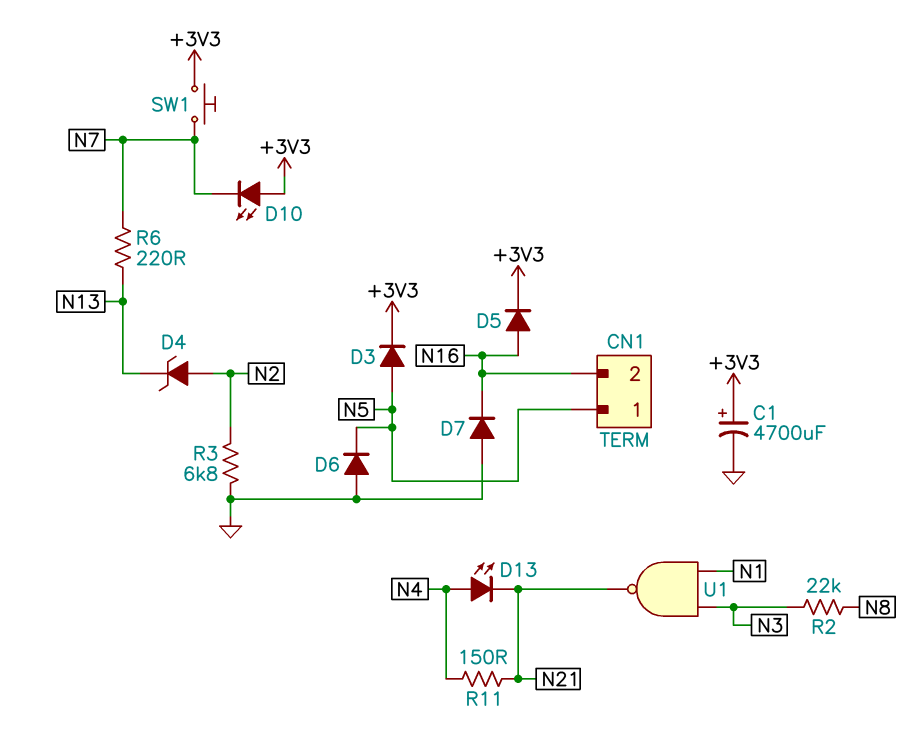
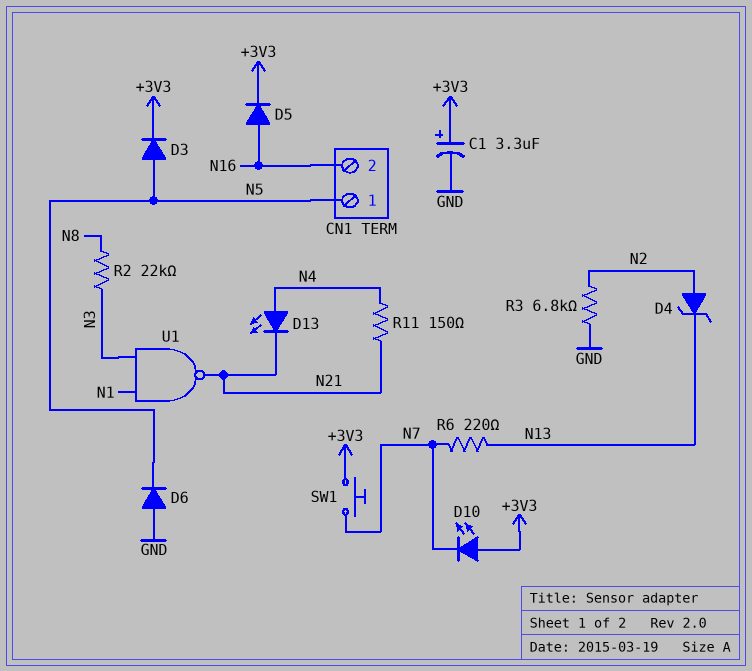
C1: 4700uF (plus +3V3, minus GND) -> 3.3uF (plus +3V3, minus GND)
D7: diode (A GND, K N16) -> none

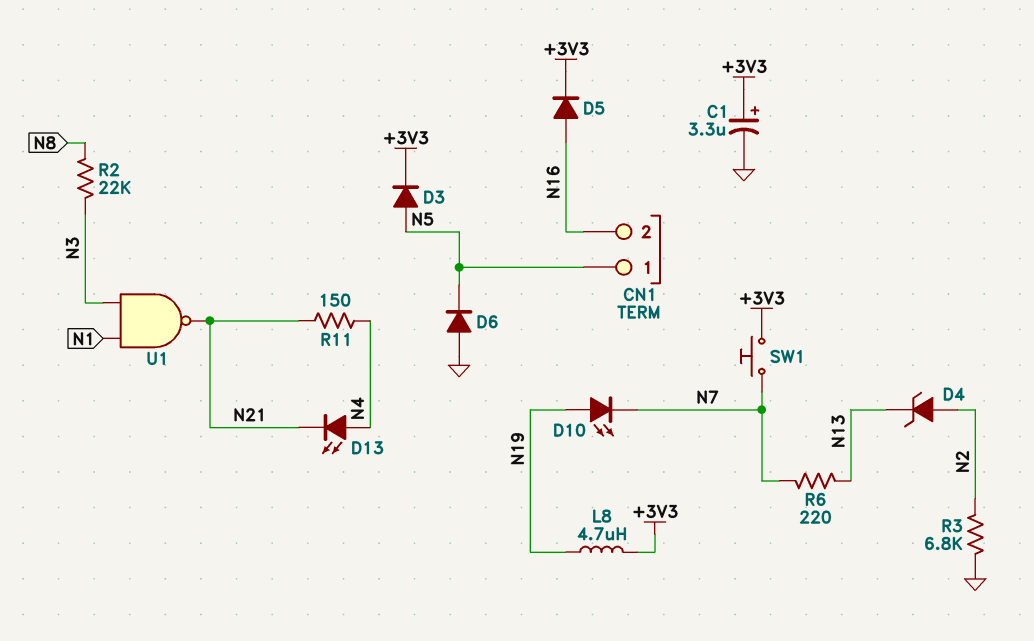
D10: LED (A +3V3, K N7) -> LED (A N19, K N7)
L8: none -> 4.7uH (+3V3, N19)

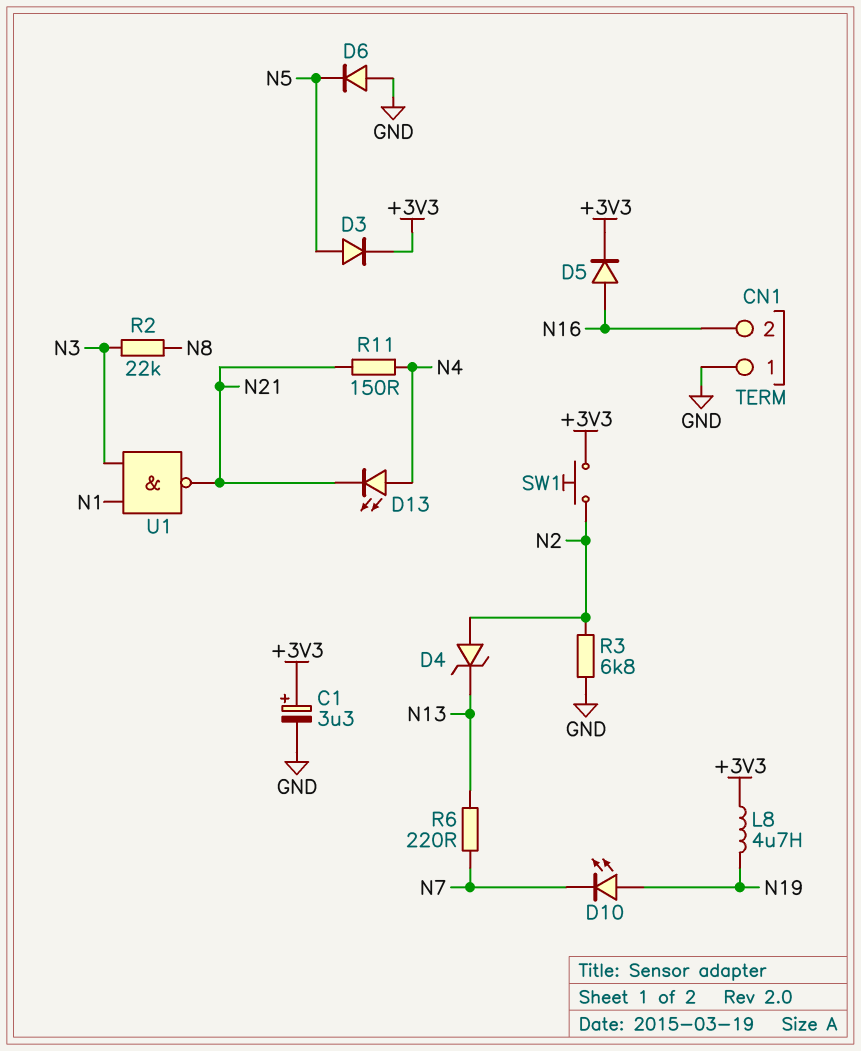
CN1 pin 1: N5 -> GND
SW1: button (+3V3, N7) -> button (+3V3, N2)

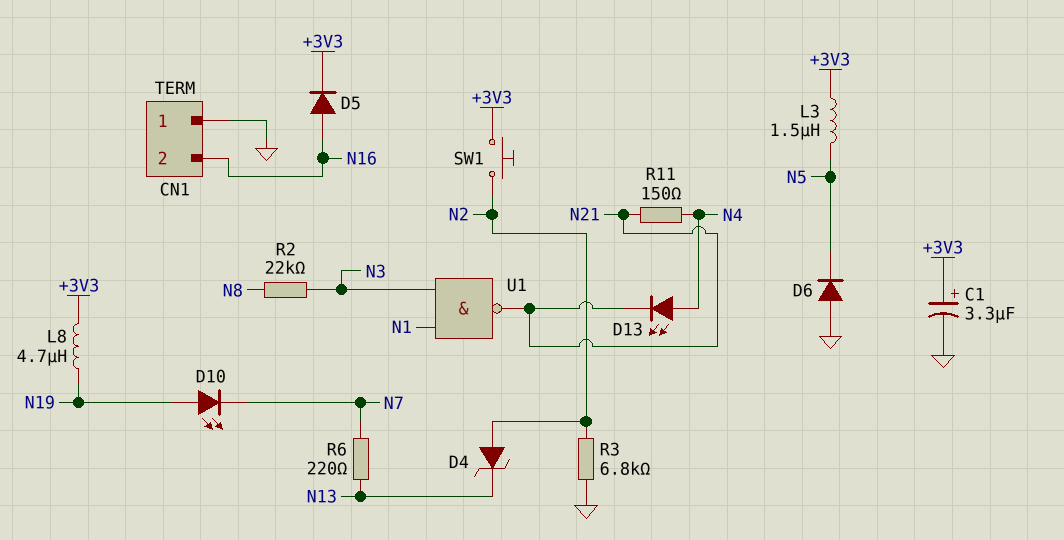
D3: diode (A N5, K +3V3) -> none
L3: none -> 1.5uH (+3V3, N5)

